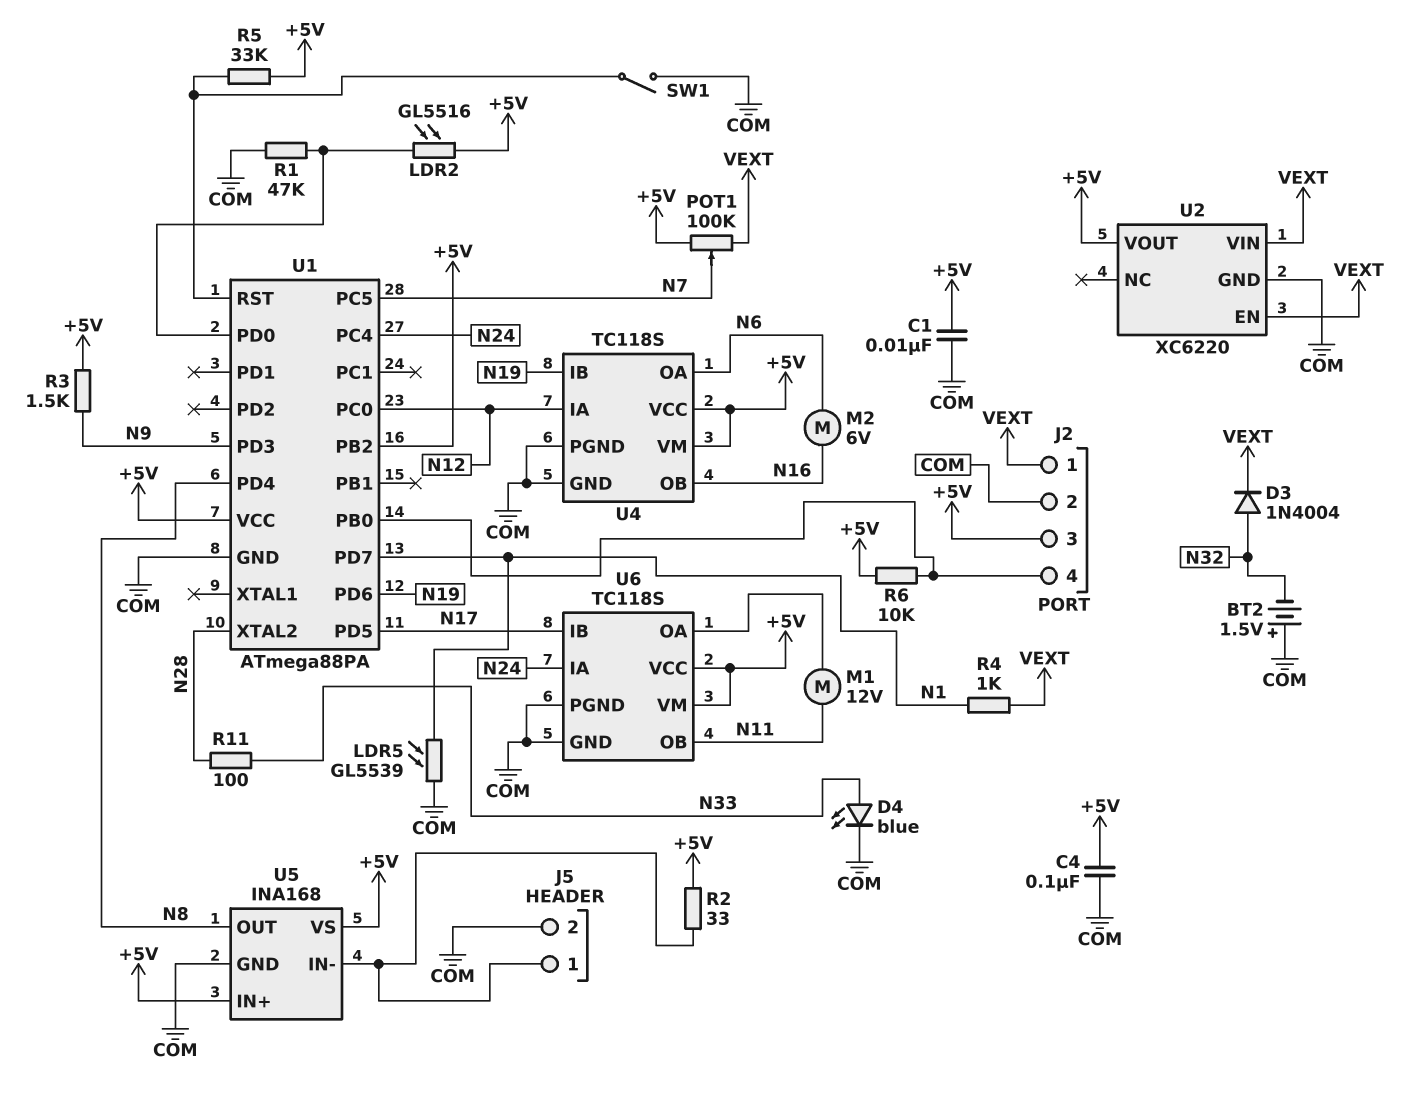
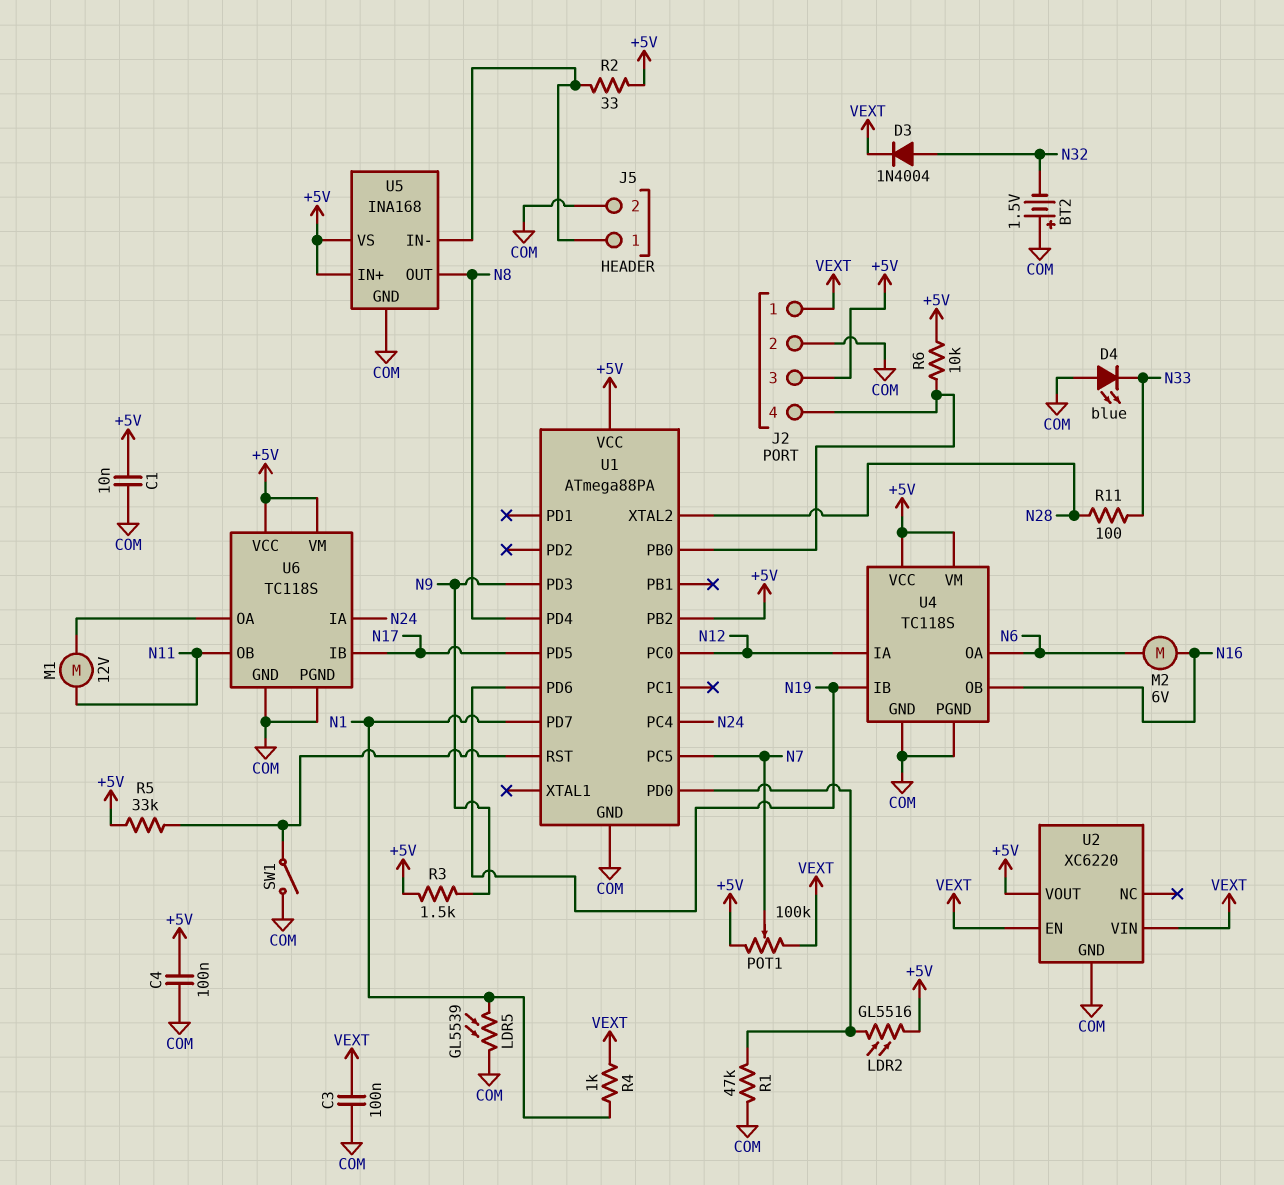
C3: none -> 100nF (COM, VEXT)
D4: LED blue (A N33, K COM) -> LED blue (A COM, K N33)

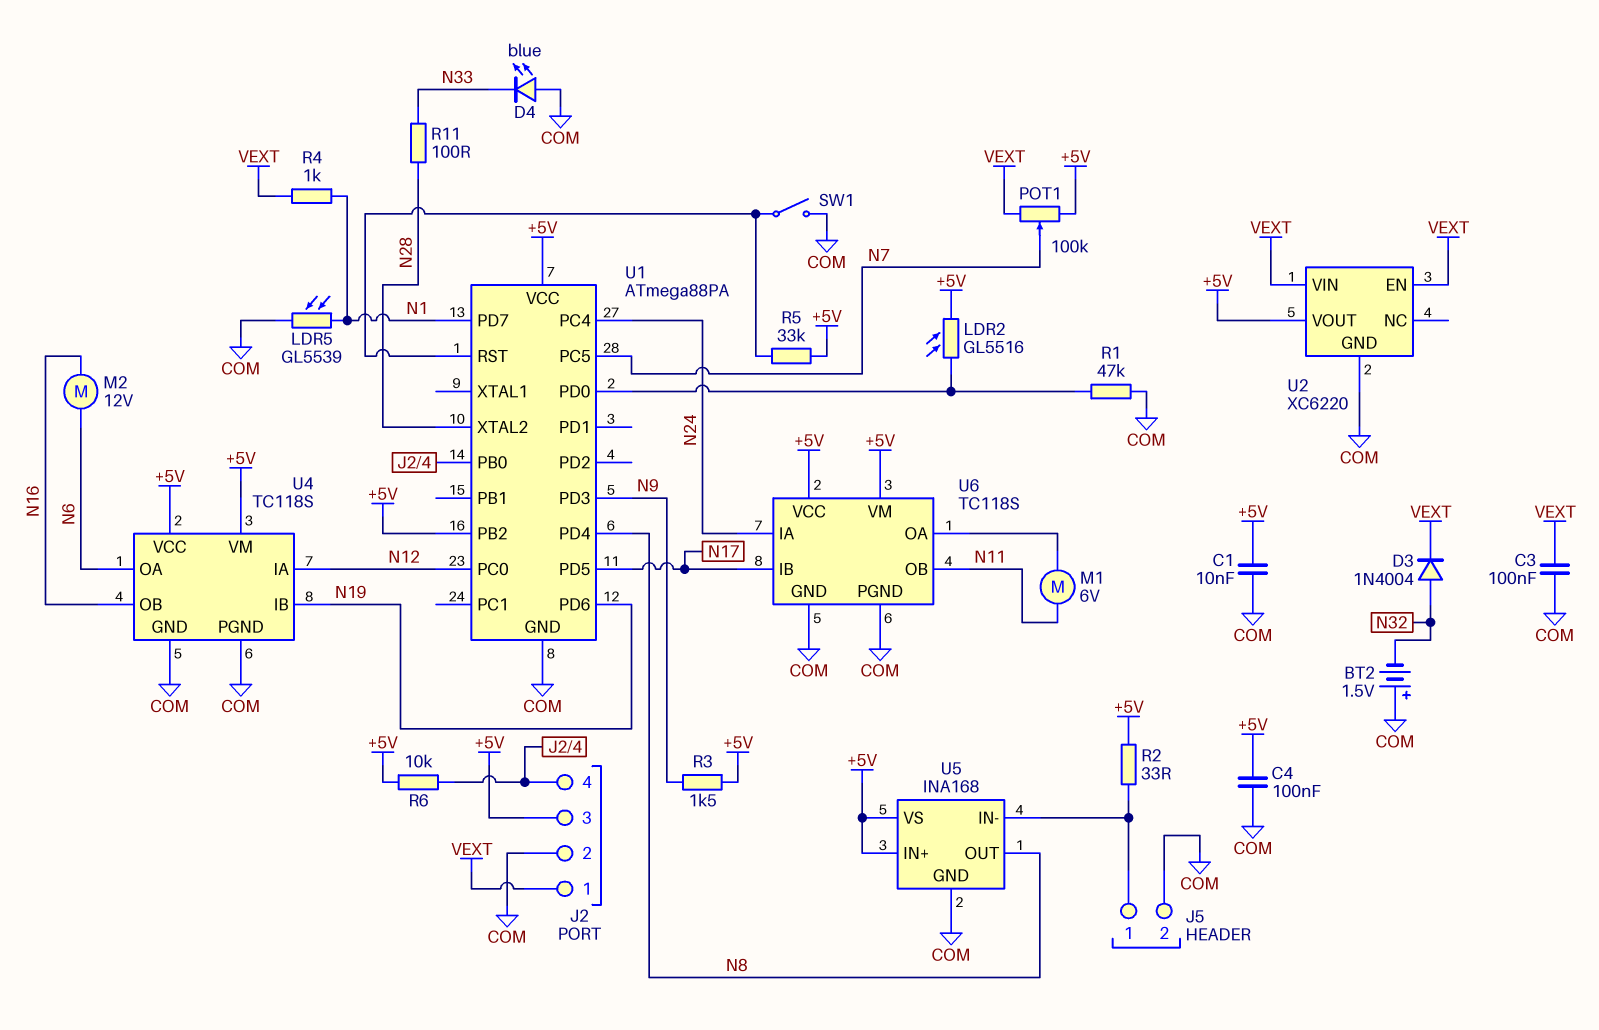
M1: motor 12V (N11, U6/OA) -> motor 6V (N11, U6/OA)
M2: motor 6V (N6, N16) -> motor 12V (N6, N16)

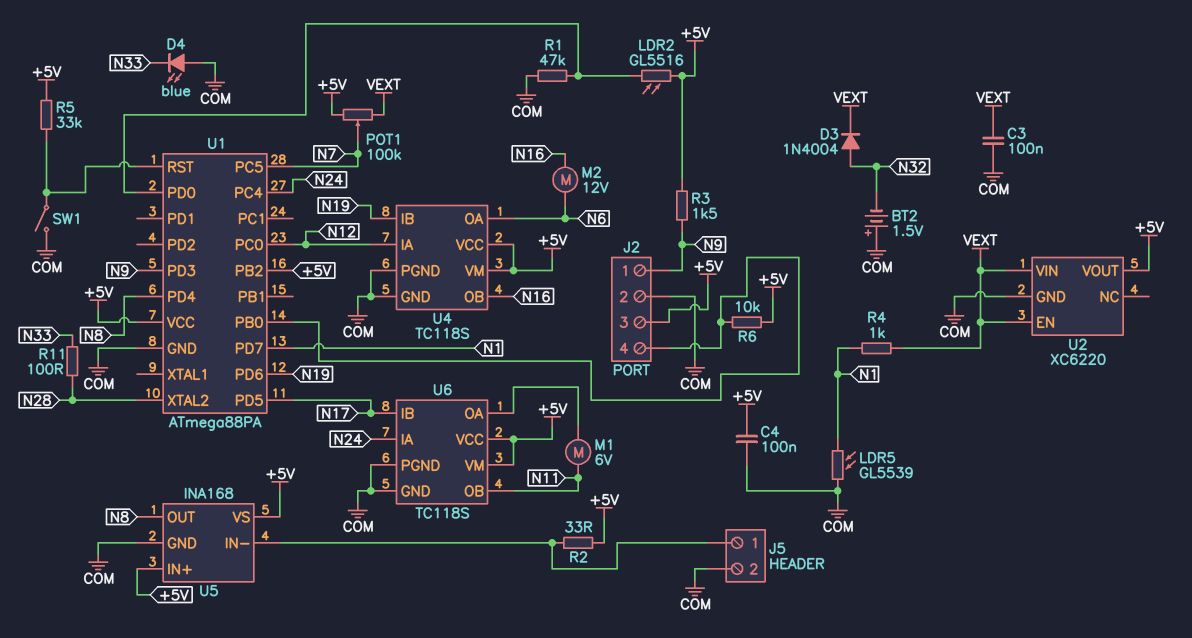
C1: 10nF (+5V, COM) -> none
J2 pin 1: VEXT -> N9

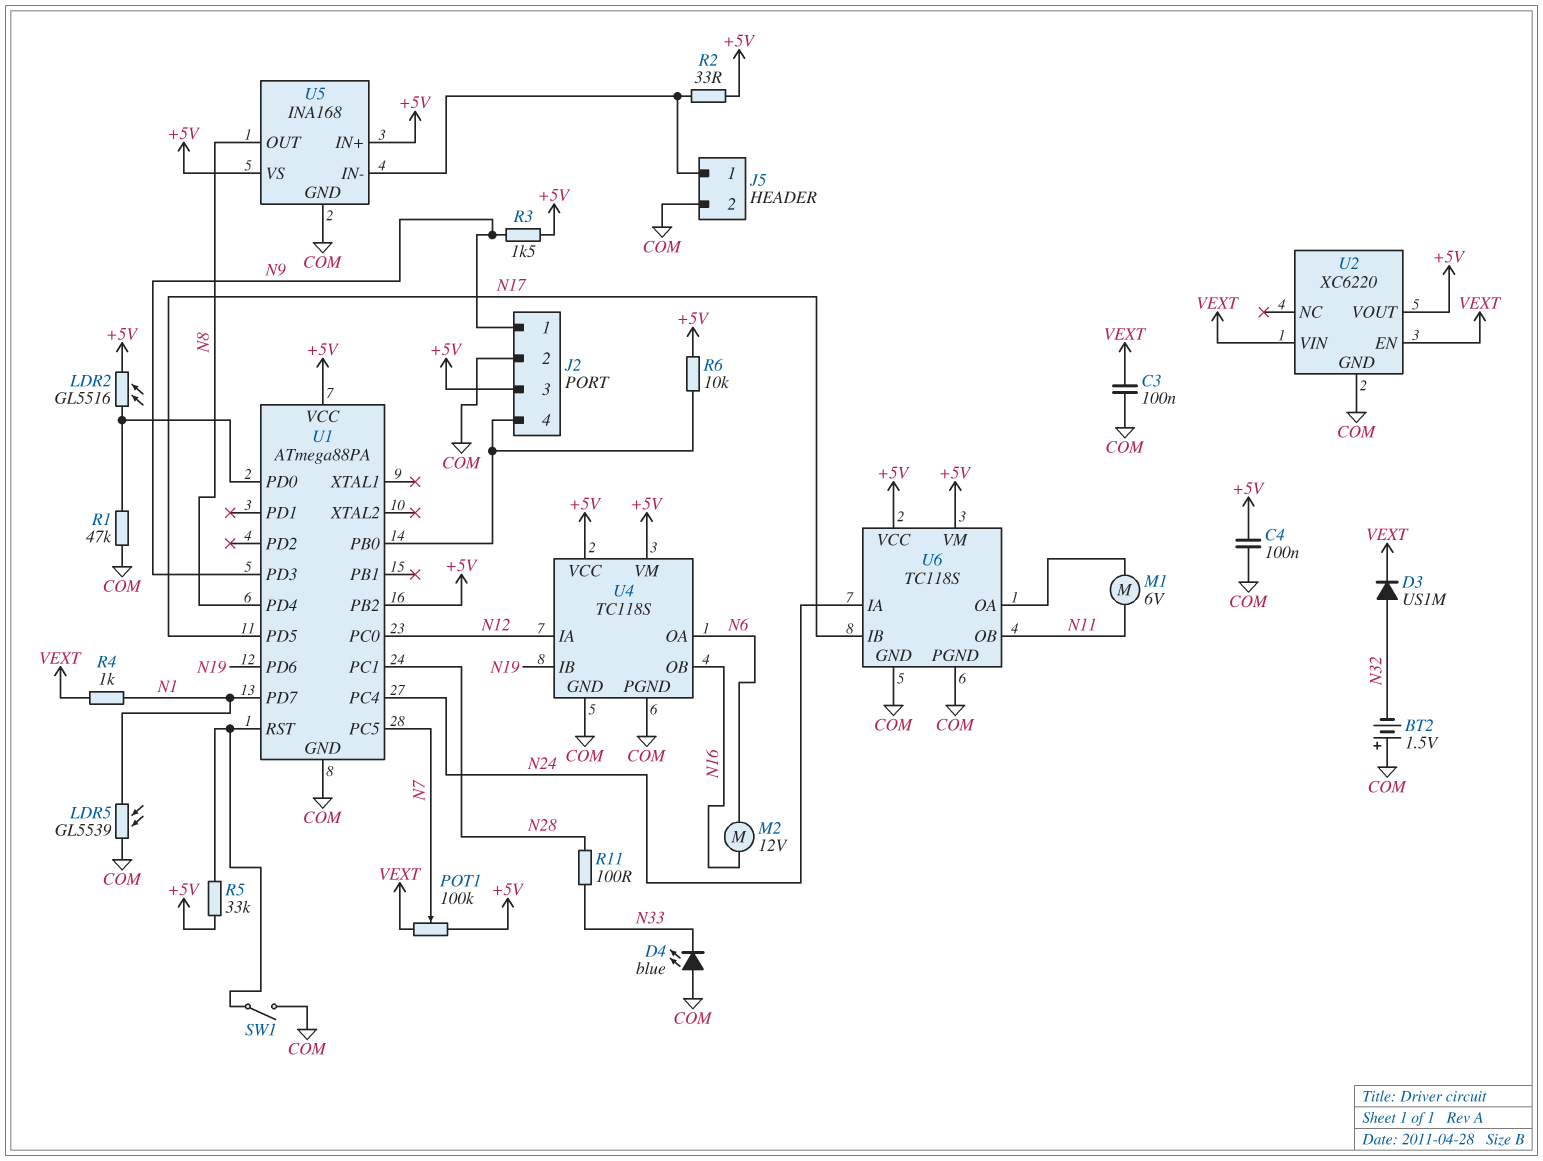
D3: diode 1N4004 (A N32, K VEXT) -> diode US1M (A N32, K VEXT)
U1 pin PC1: none -> N28
U1 pin XTAL2: N28 -> none

